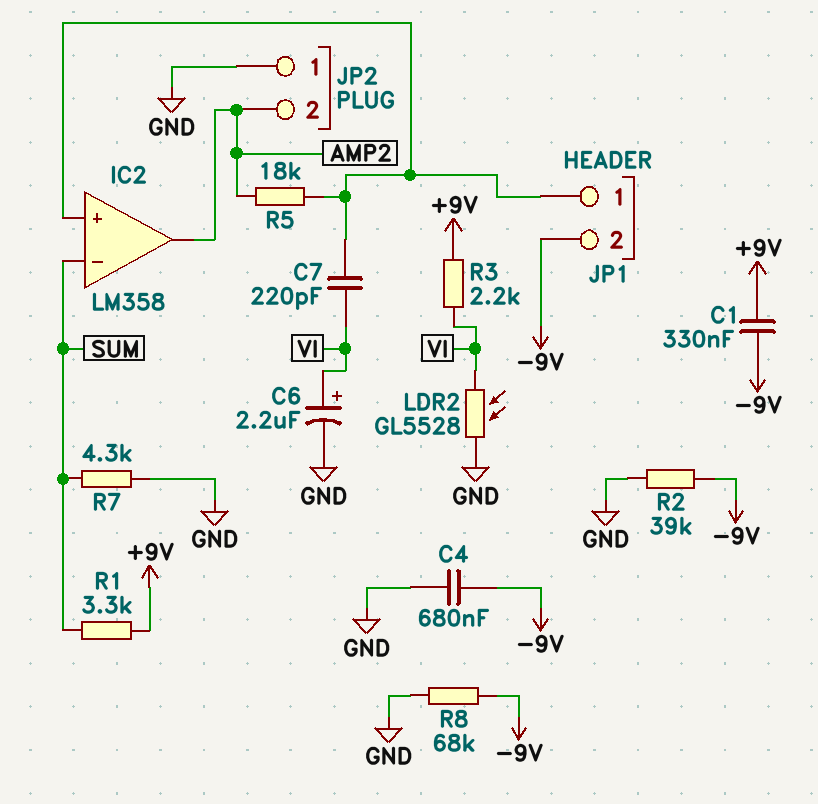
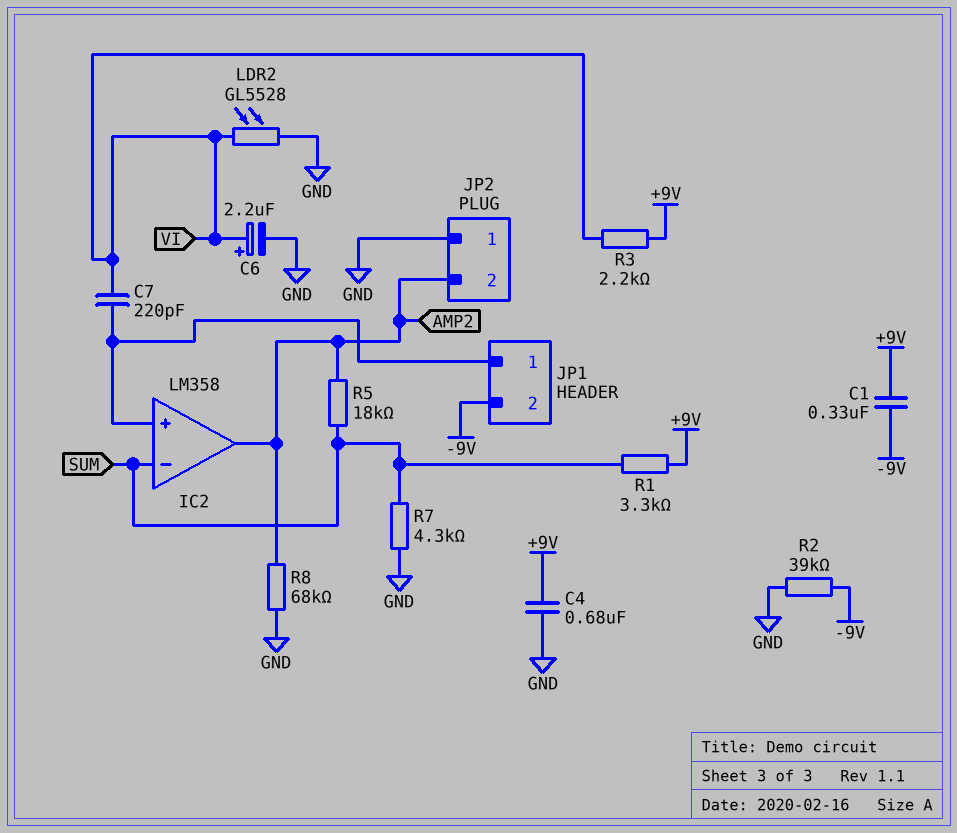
C4: 680nF (-9V, GND) -> 680nF (+9V, GND)
R5: 18k (AMP2, IC2/in+) -> 18k (AMP2, SUM)
R8: 68k (-9V, GND) -> 68k (AMP2, GND)

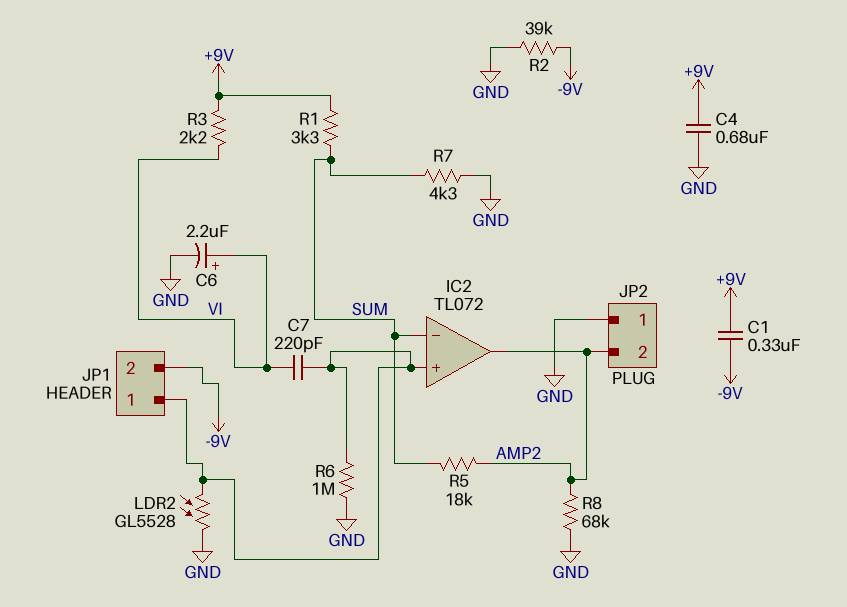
IC2: LM358 -> TL072
LDR2: GL5528 (GND, VI) -> GL5528 (GND, IC2/in+)
R6: none -> 1M (GND, IC2/in+)

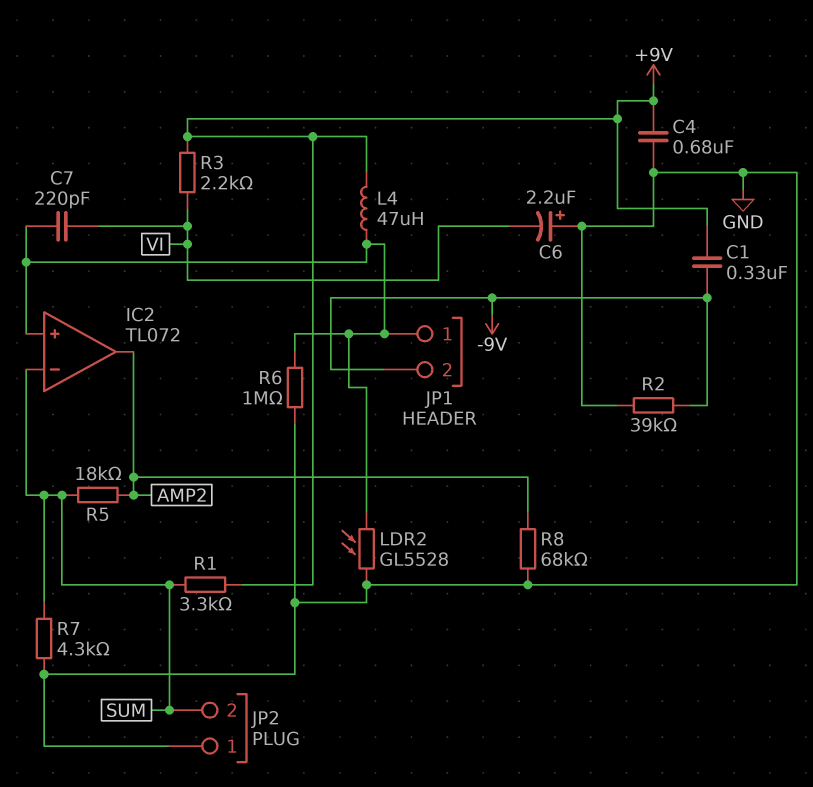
C6: 2.2uF (plus VI, minus GND) -> 2.2uF (plus GND, minus VI)
JP2 pin 2: AMP2 -> SUM
L4: none -> 47uH (+9V, IC2/in+)

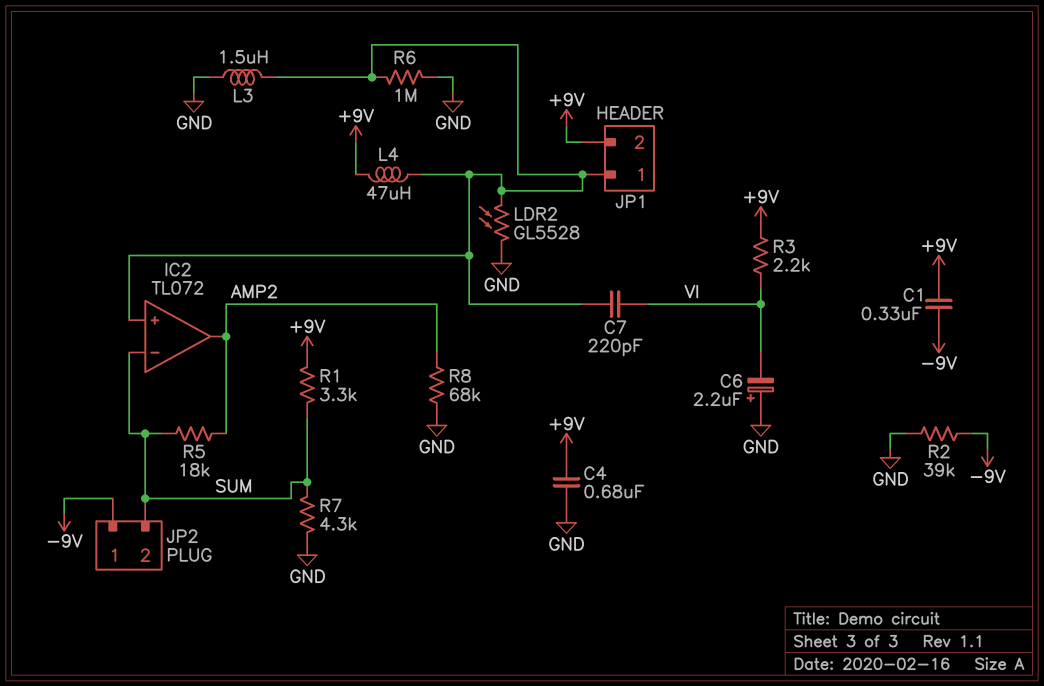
JP1 pin 2: -9V -> +9V
JP2 pin 1: GND -> -9V
L3: none -> 1.5uH (GND, IC2/in+)

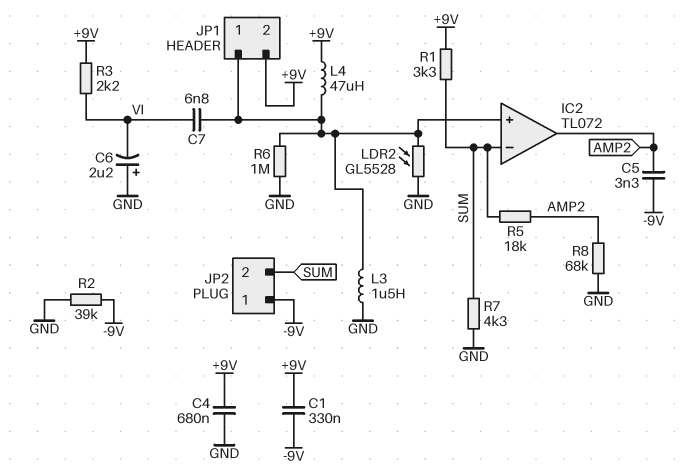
C5: none -> 3.3nF (-9V, AMP2)
C7: 220pF (IC2/in+, VI) -> 6.8nF (IC2/in+, VI)

